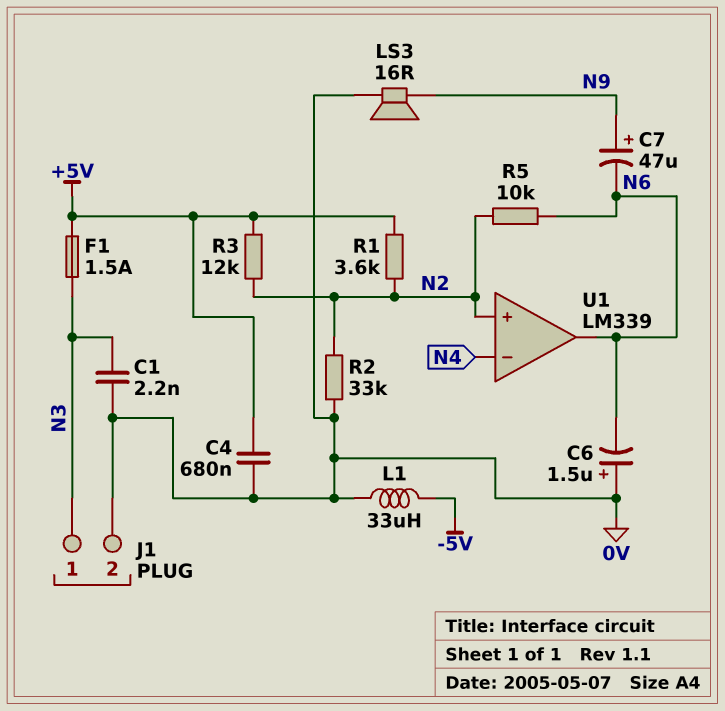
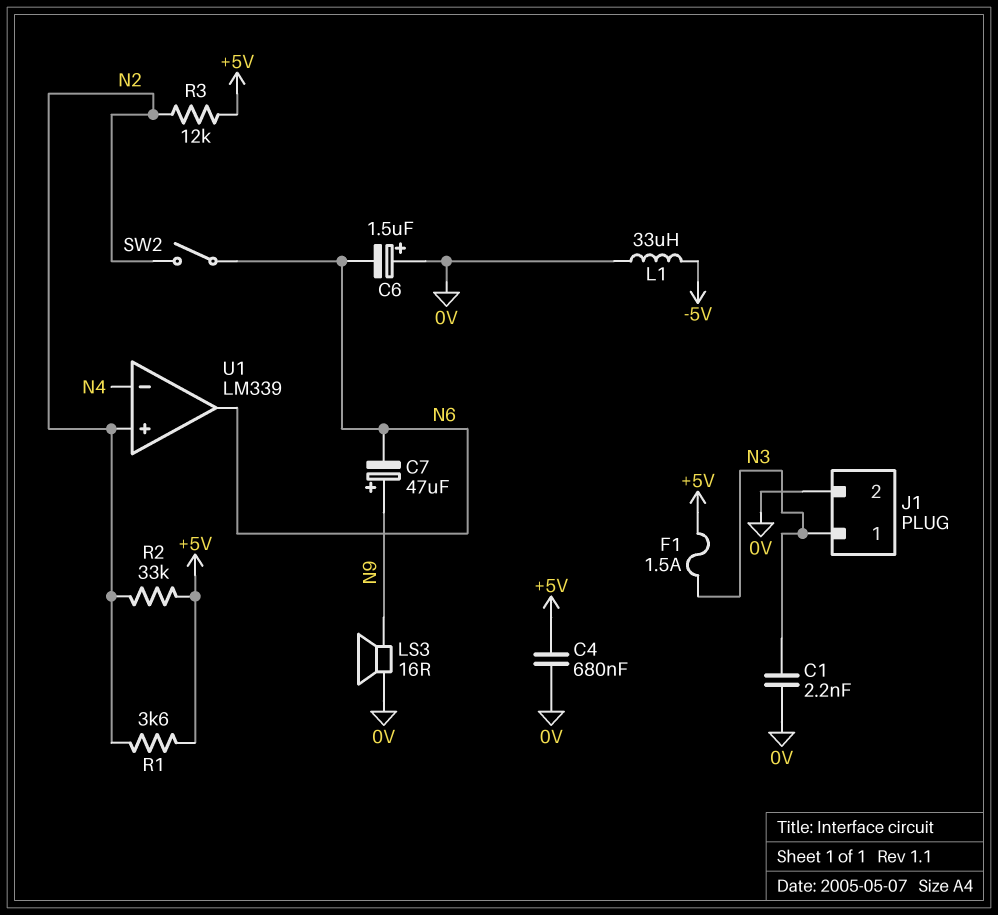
R2: 33k (0V, N2) -> 33k (+5V, N2)
R5: 10k (N2, N6) -> none
SW2: none -> switch (N2, N6)

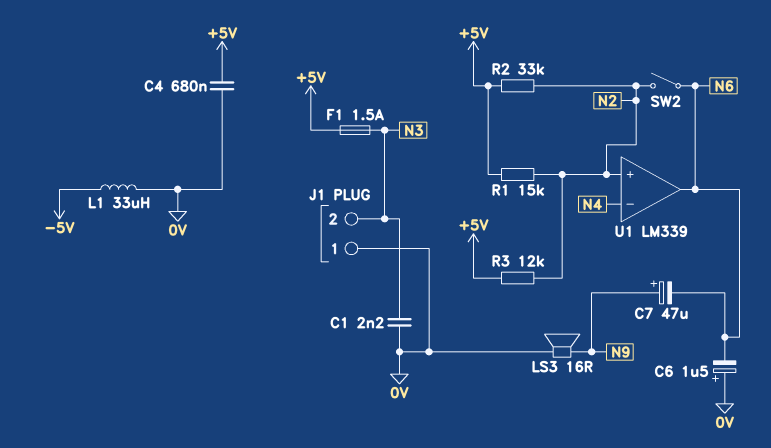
J1 pin 1: N3 -> 0V
J1 pin 2: 0V -> N3
R1: 3.6k (+5V, N2) -> 15k (+5V, N2)

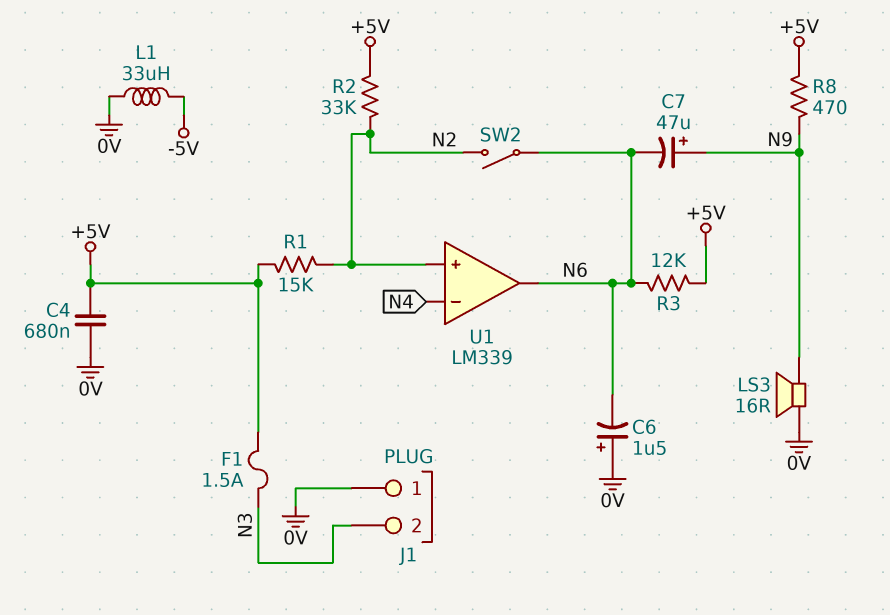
C1: 2.2nF (0V, N3) -> none
R3: 12k (+5V, N2) -> 12k (+5V, N6)
R8: none -> 470 (+5V, N9)

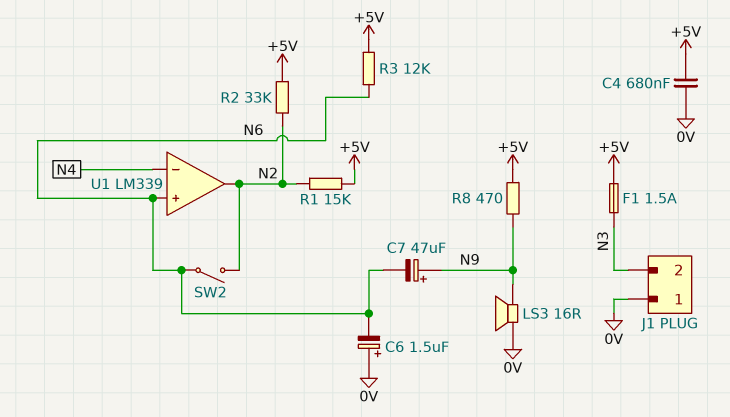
L1: 33uH (-5V, 0V) -> none
U1 pin in+: N2 -> N6
U1 pin out: N6 -> N2

